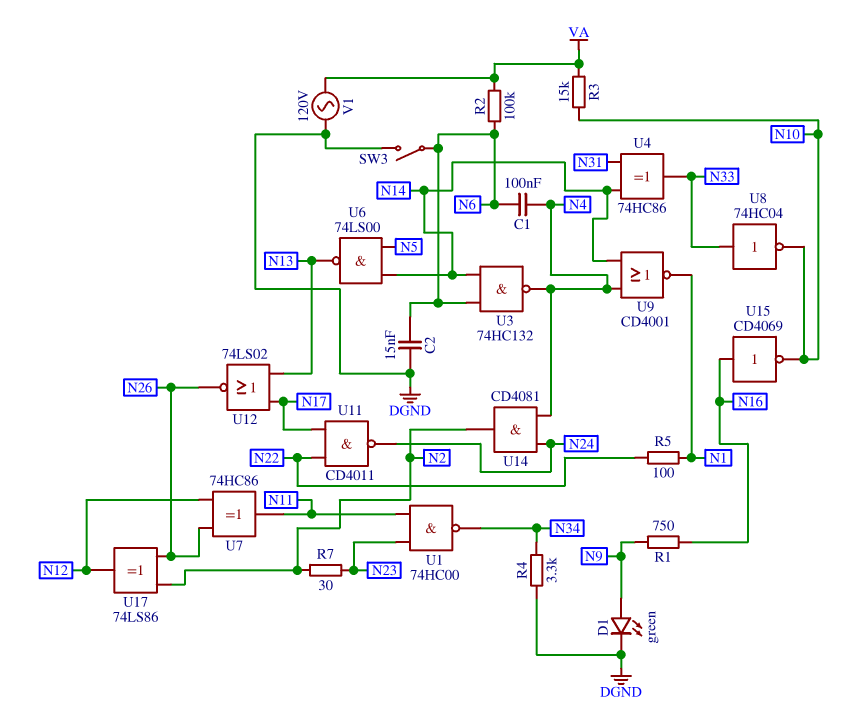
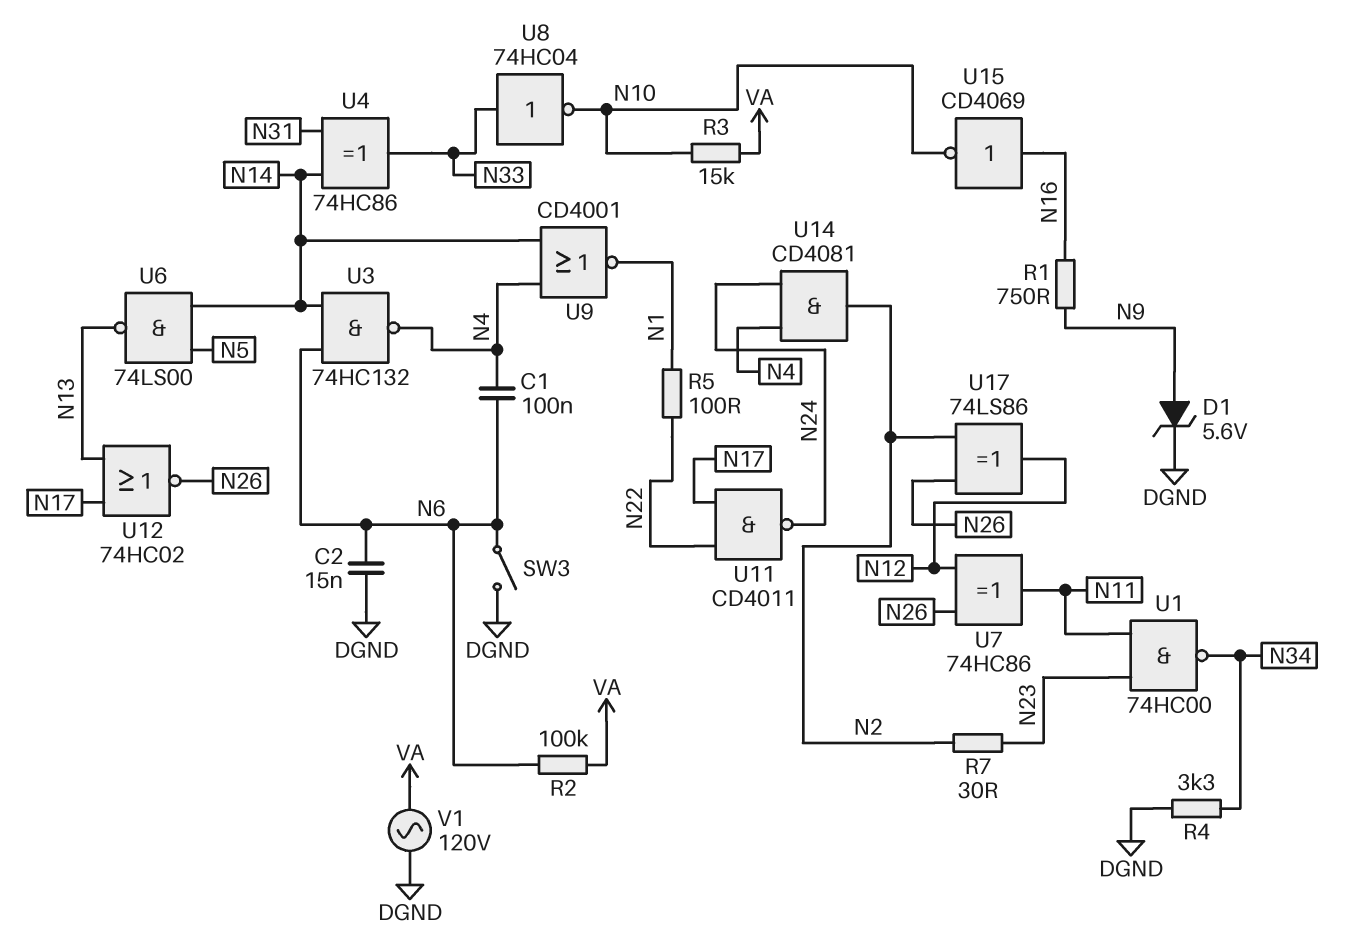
D1: LED green (A N9, K DGND) -> zener 5.6V (A N9, K DGND)
U12: NOR 74LS02 (in N13, in N17, out N26) -> NOR 74HC02 (in N13, in N17, out N26)

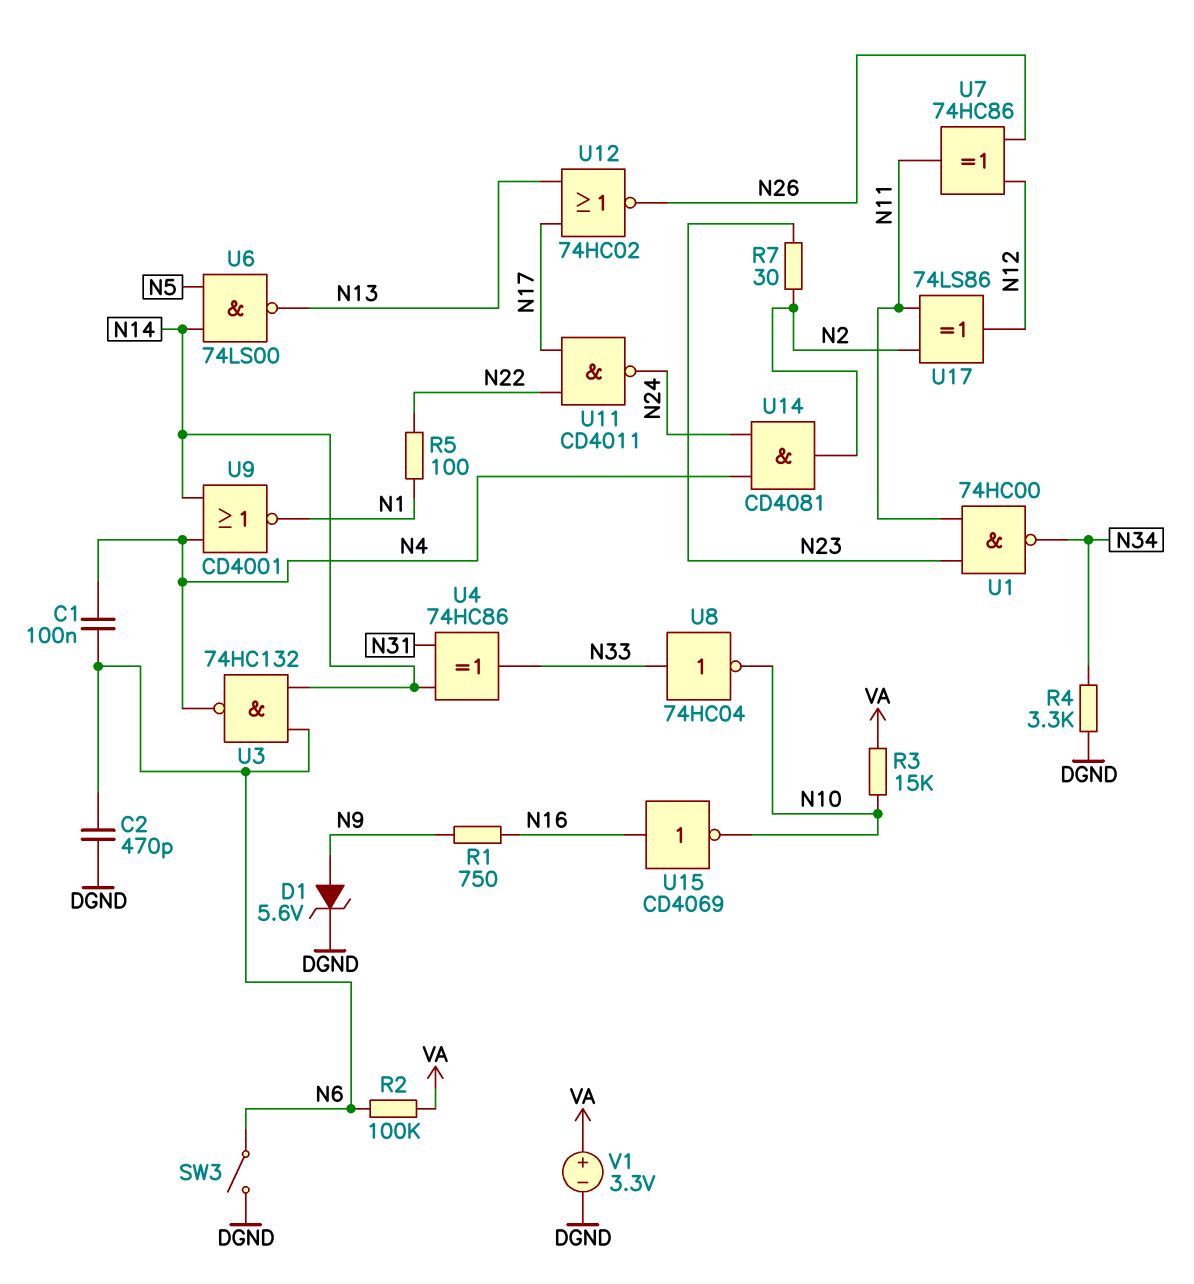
C2: 15nF (DGND, N6) -> 470pF (DGND, N6)
U17: XOR 74LS86 (in N2, in N26, out N12) -> XOR 74LS86 (in N2, in N11, out N12)
V1: AC 120V (DGND, VA) -> 3.3V (plus VA, minus DGND)

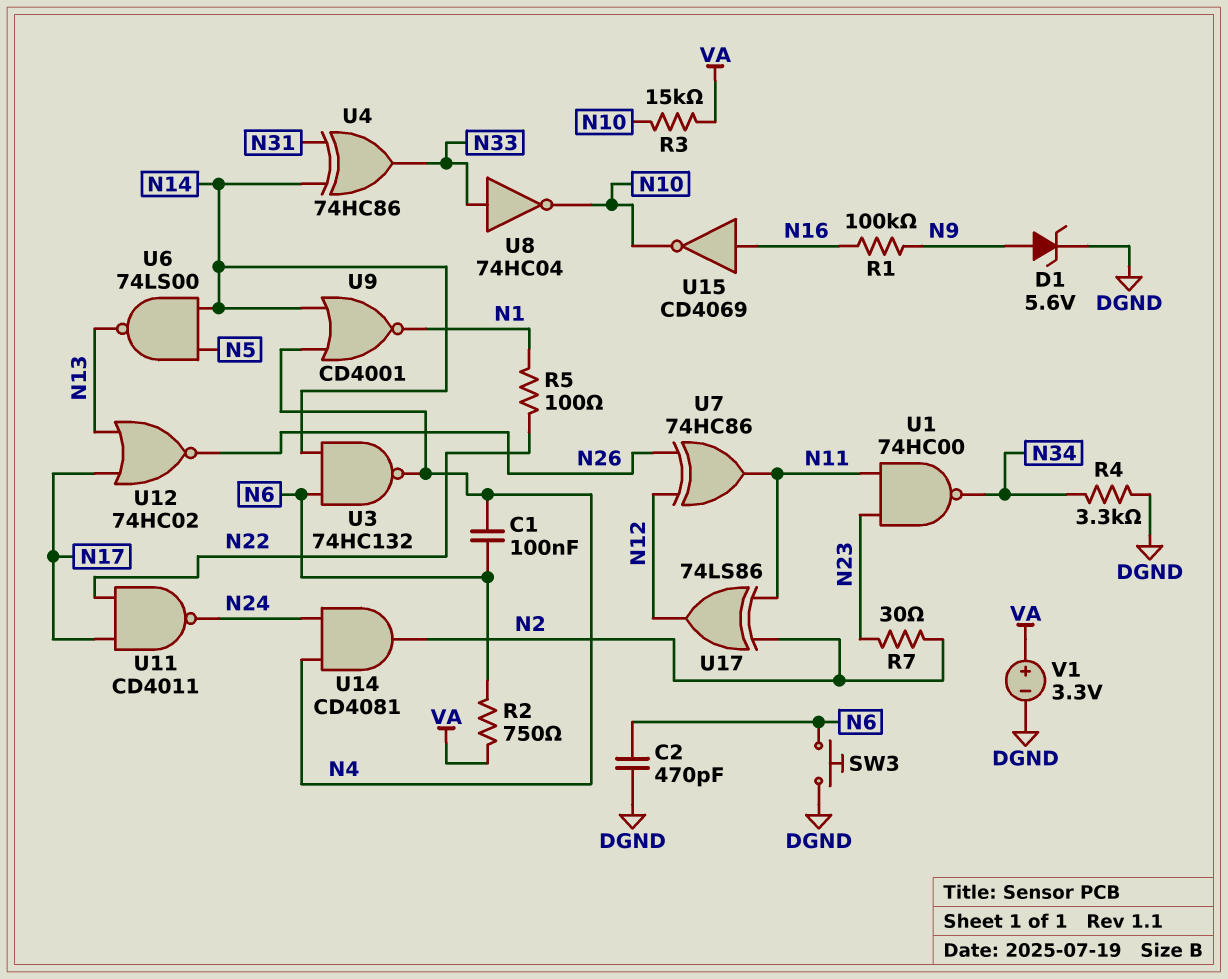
R1: 750 (N9, N16) -> 100k (N9, N16)
R2: 100k (N6, VA) -> 750 (N6, VA)
SW3: switch (DGND, N6) -> button (DGND, N6)

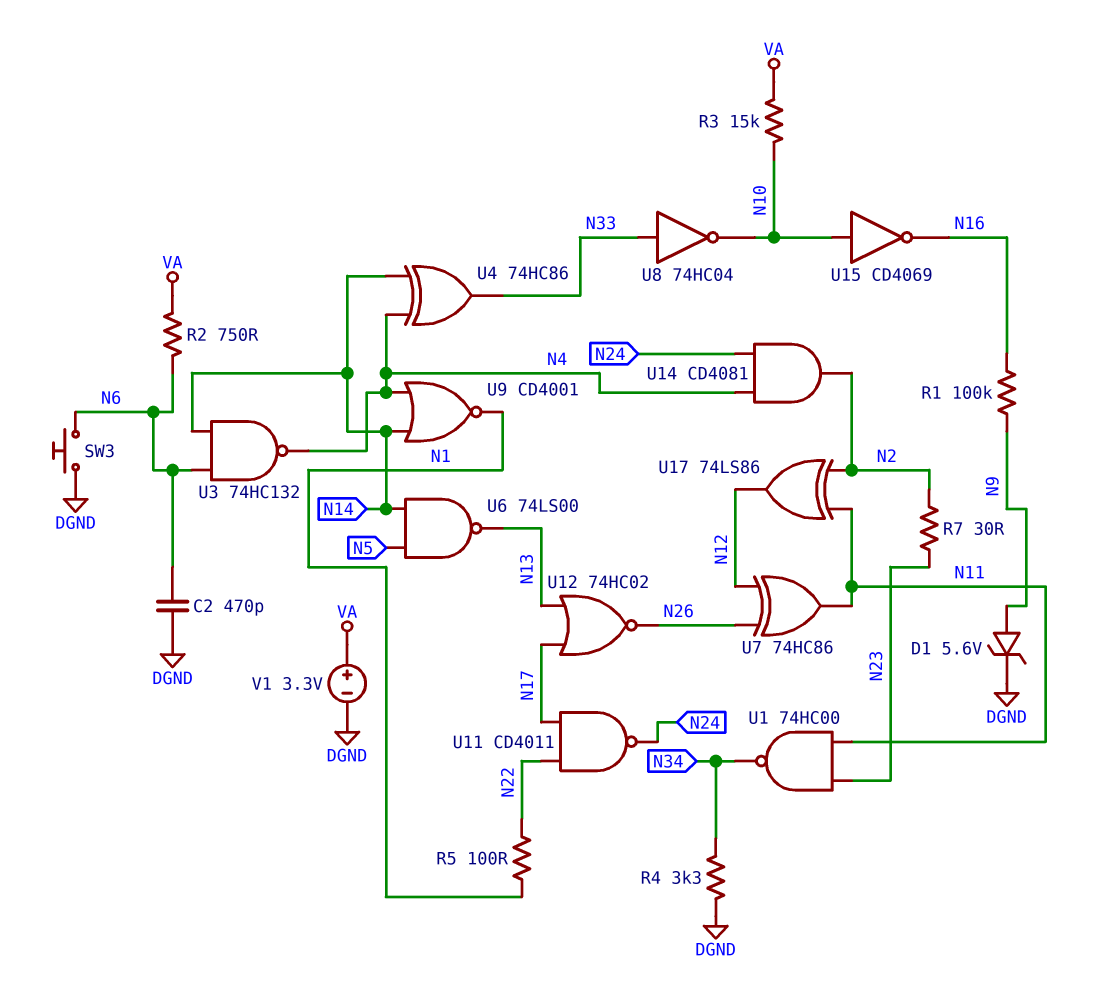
C1: 100nF (N4, N6) -> none
U4: XOR 74HC86 (in N14, in N31, out N33) -> XOR 74HC86 (in N4, in N14, out N33)
U15: NOT CD4069 (in N16, out N10) -> NOT CD4069 (in N10, out N16)

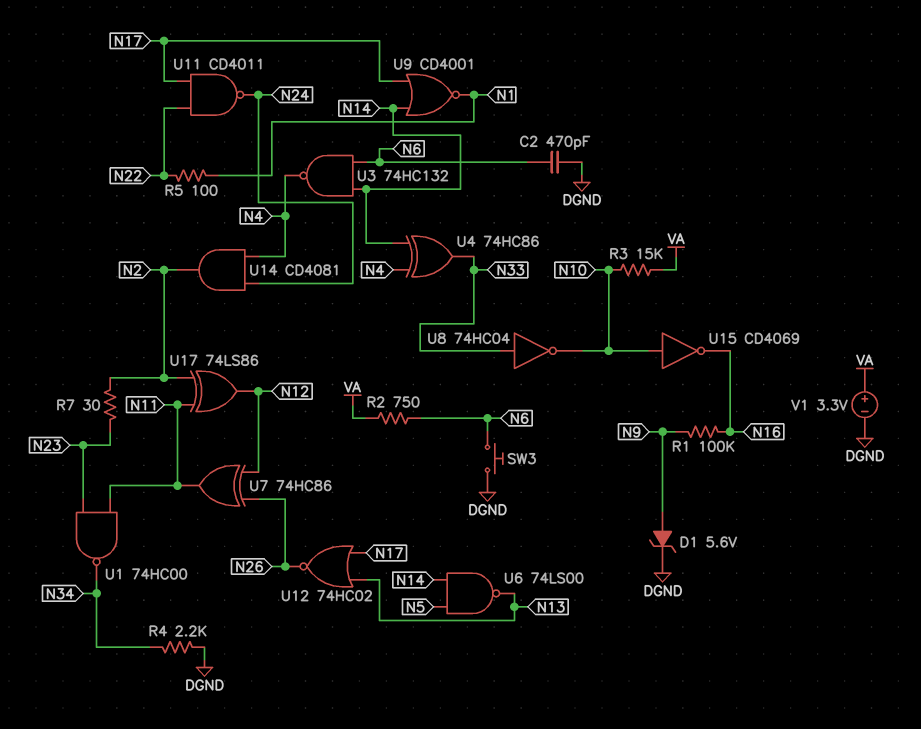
R4: 3.3k (DGND, N34) -> 2.2k (DGND, N34)
U9: NOR CD4001 (in N4, in N14, out N1) -> NOR CD4001 (in N14, in N17, out N1)

